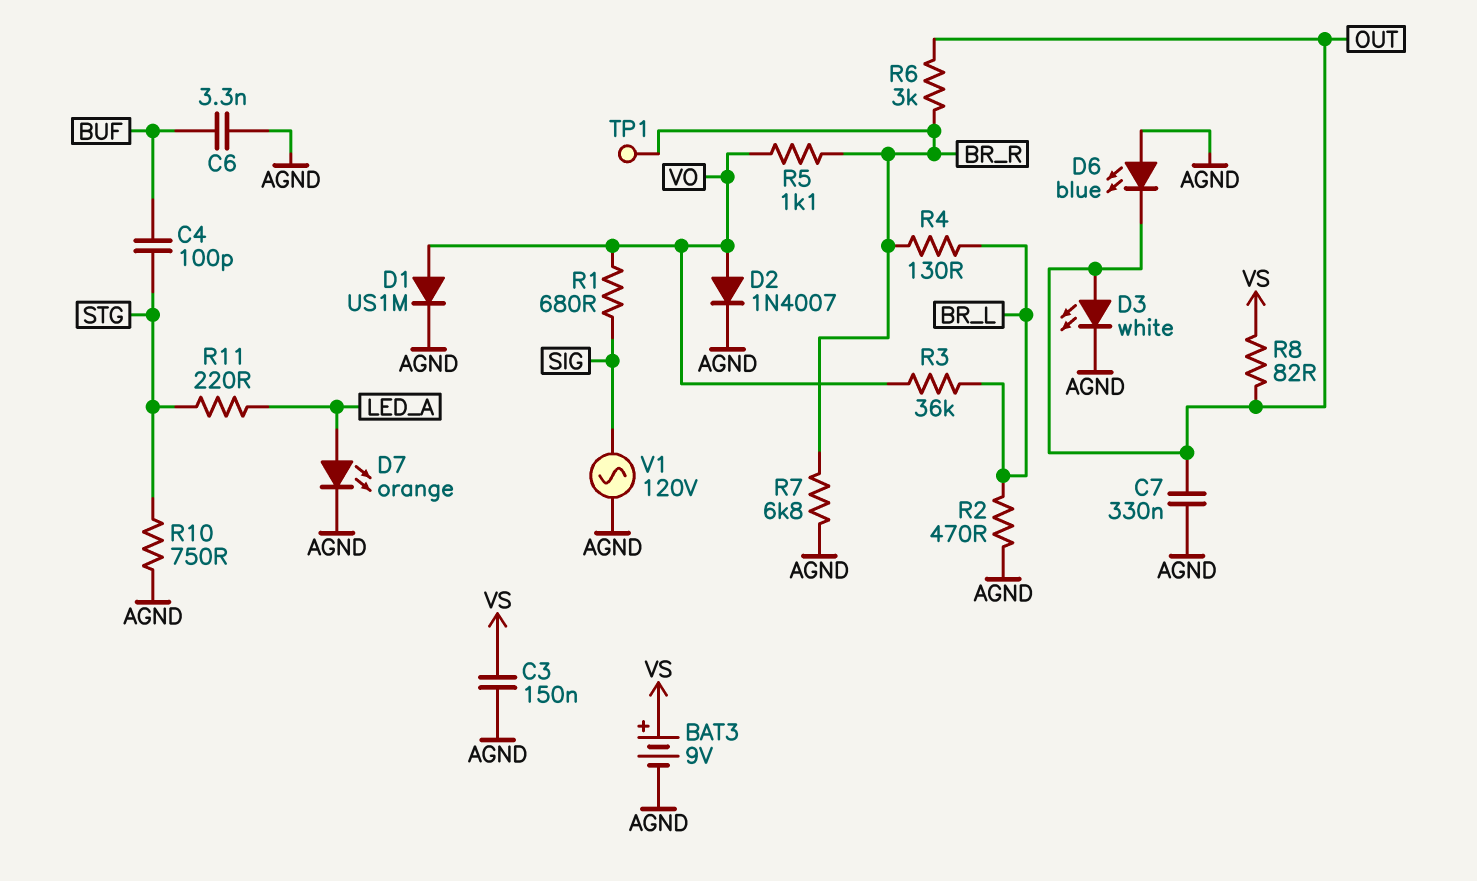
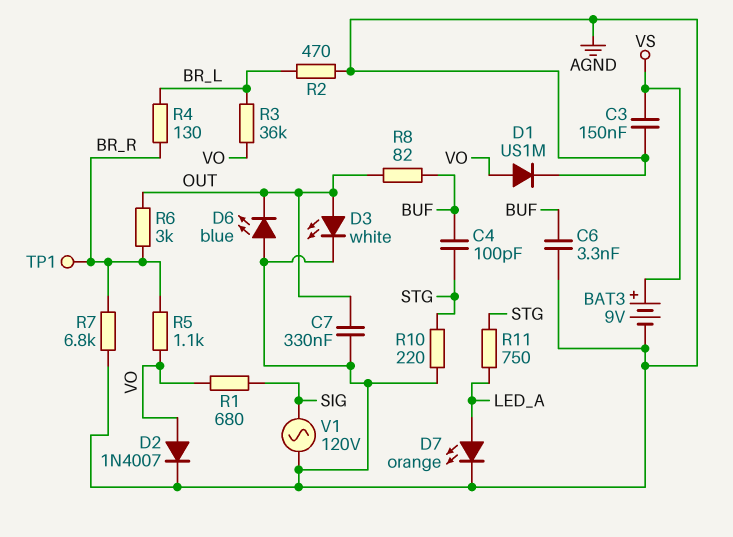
R8: 82 (OUT, VS) -> 82 (BUF, OUT)
R10: 750 (AGND, STG) -> 220 (AGND, STG)
R11: 220 (LED_A, STG) -> 750 (LED_A, STG)

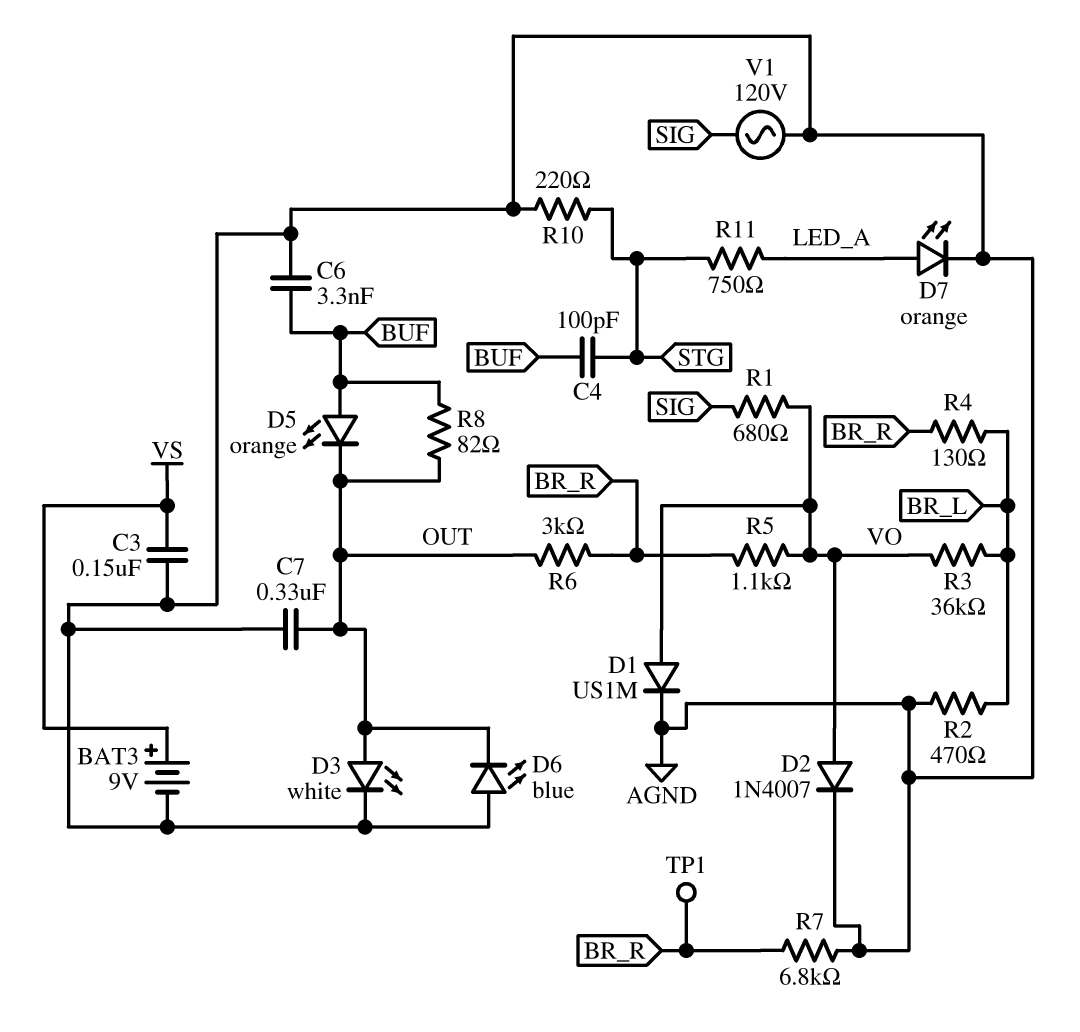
D5: none -> LED orange (A BUF, K OUT)

